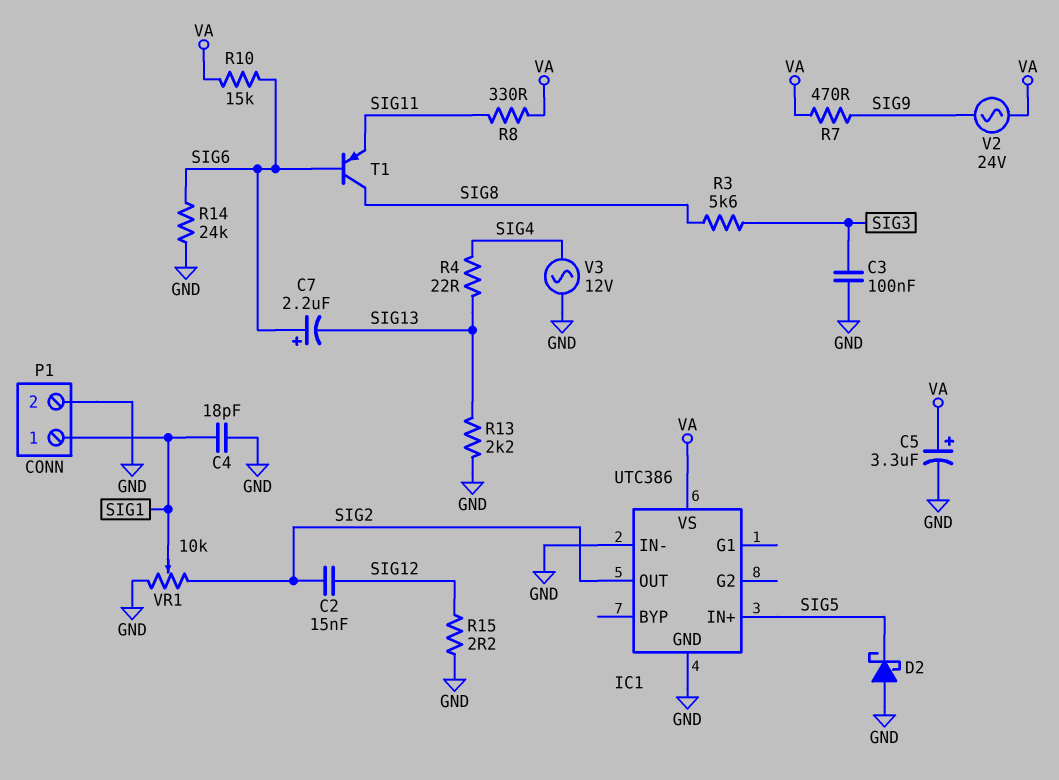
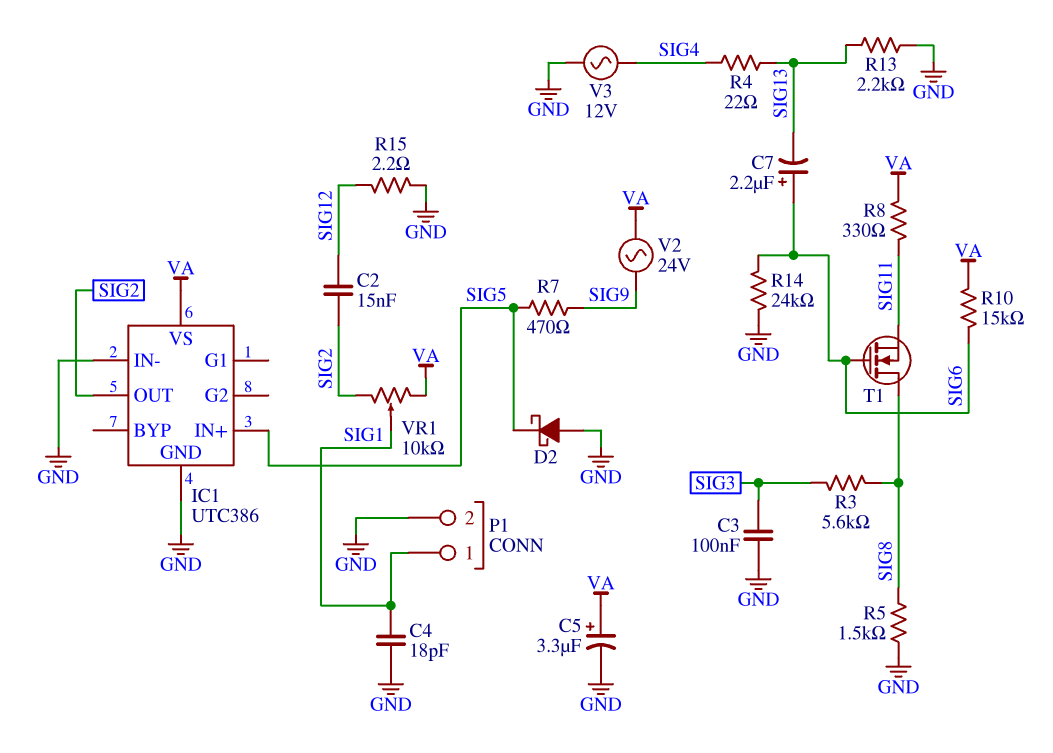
R5: none -> 1.5k (GND, SIG8)
R7: 470 (SIG9, VA) -> 470 (SIG5, SIG9)
T1: PNP (B SIG6, C SIG8, E SIG11) -> NMOS (G SIG6, D SIG8, S SIG11)
VR1: 10k (GND, SIG2, wiper SIG1) -> 10k (SIG2, VA, wiper SIG1)

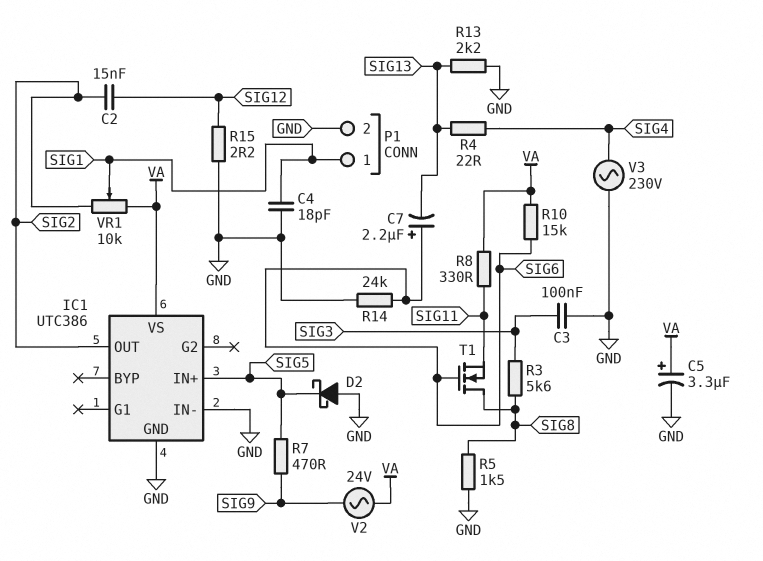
V3: AC 12V (GND, SIG4) -> AC 230V (GND, SIG4)

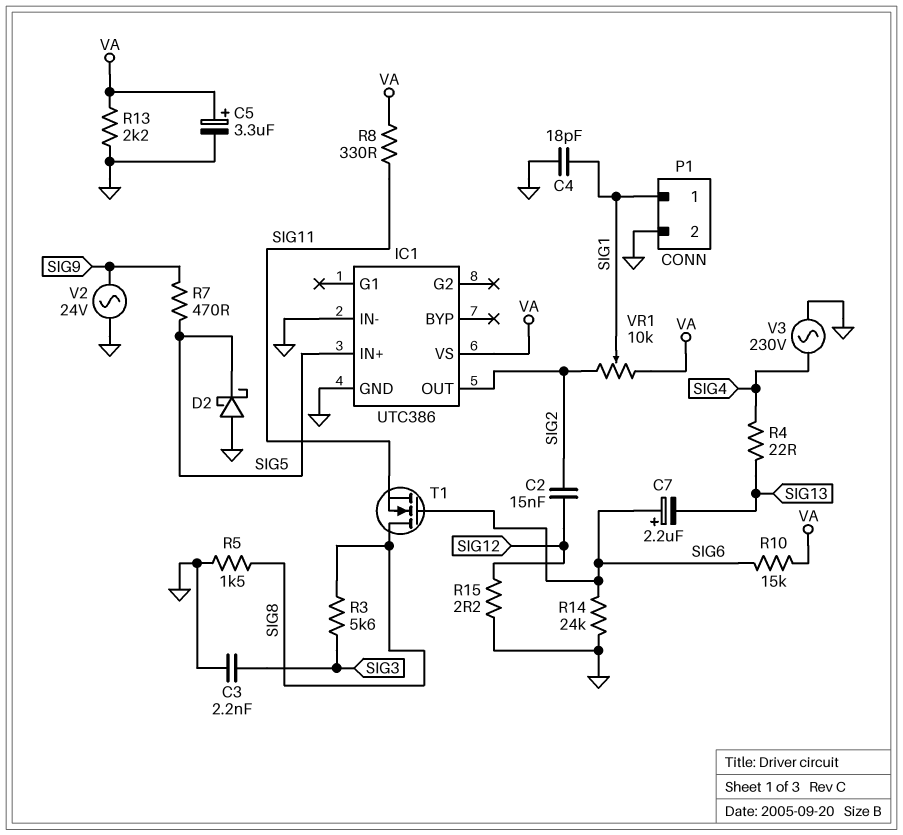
C3: 100nF (GND, SIG3) -> 2.2nF (GND, SIG3)
R13: 2.2k (GND, SIG13) -> 2.2k (GND, VA)
V2: AC 24V (SIG9, VA) -> AC 24V (GND, SIG9)

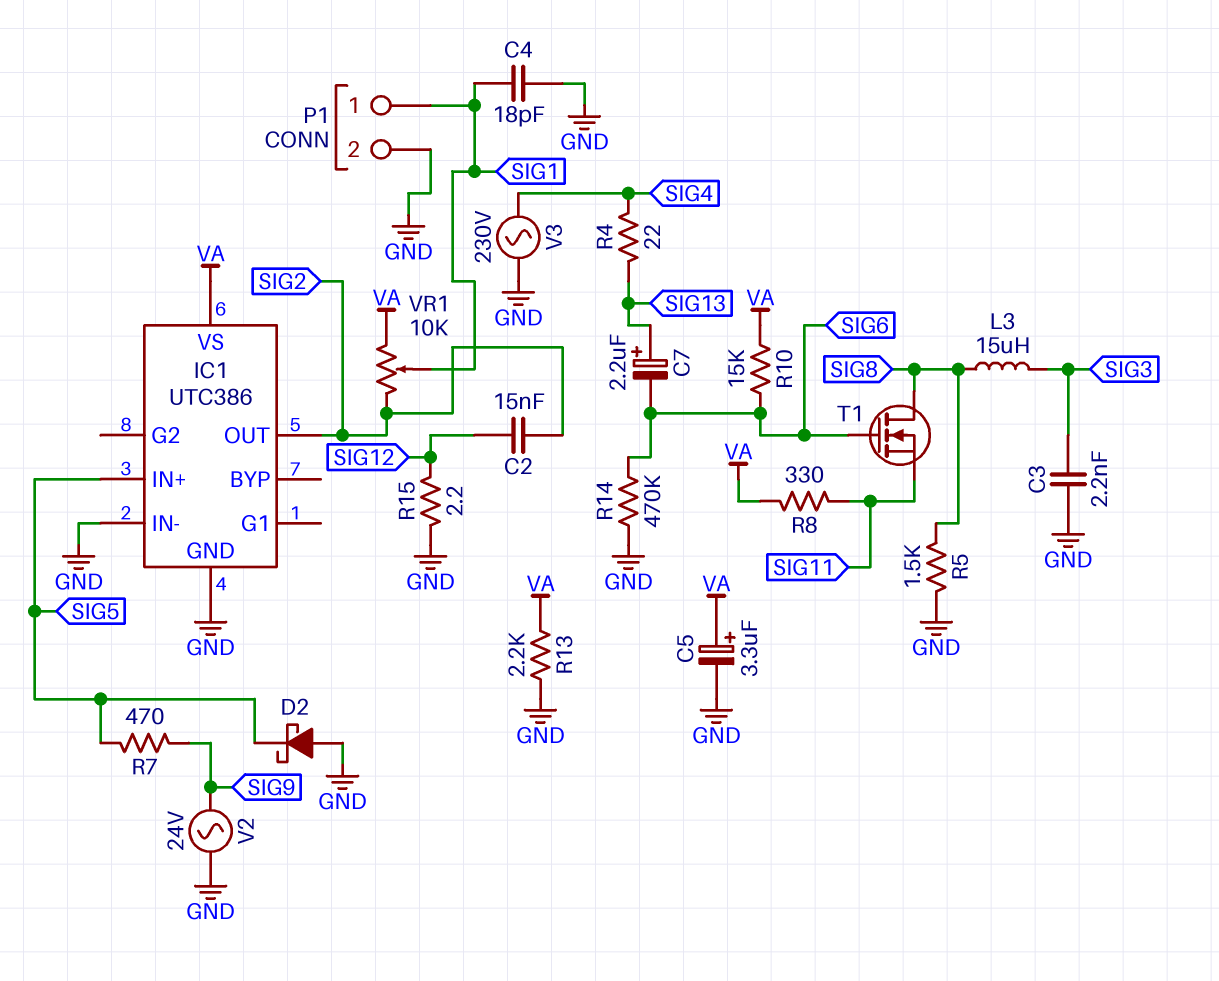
C7: 2.2uF (plus SIG6, minus SIG13) -> 2.2uF (plus SIG13, minus SIG6)
L3: none -> 15uH (SIG3, SIG8)
R3: 5.6k (SIG3, SIG8) -> none
R14: 24k (GND, SIG6) -> 470k (GND, SIG6)

